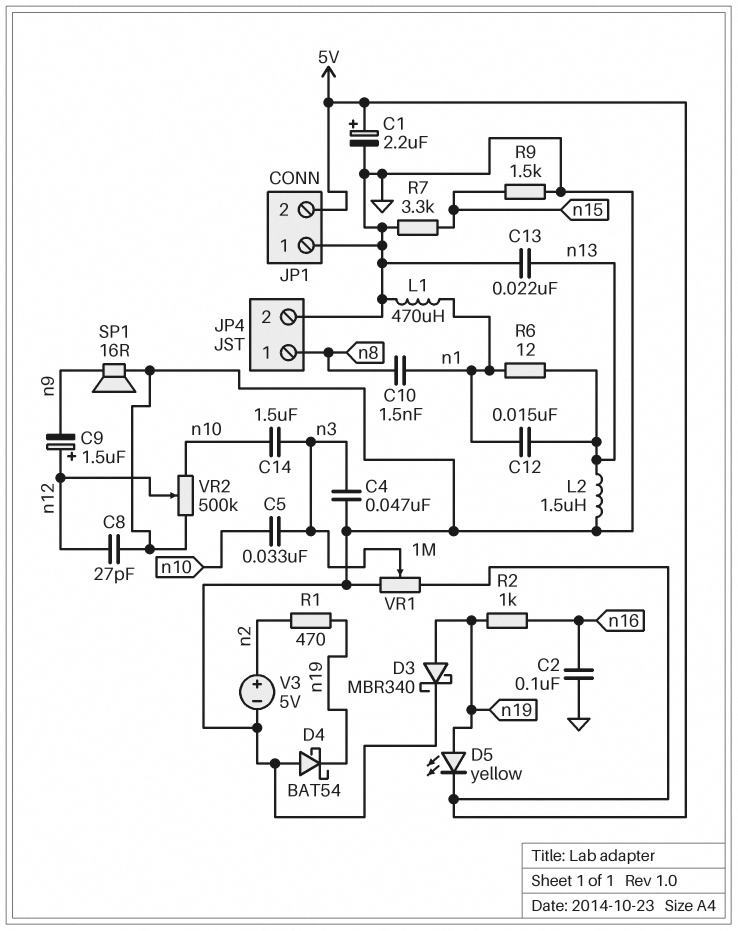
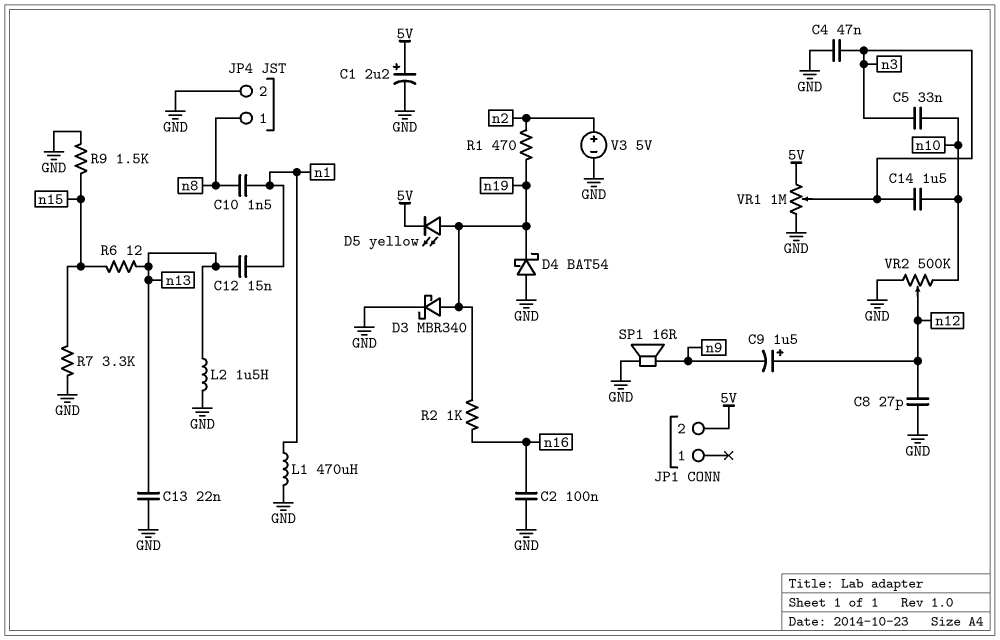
JP1 pin 1: GND -> none
R6: 12 (n1, n13) -> 12 (n13, n15)

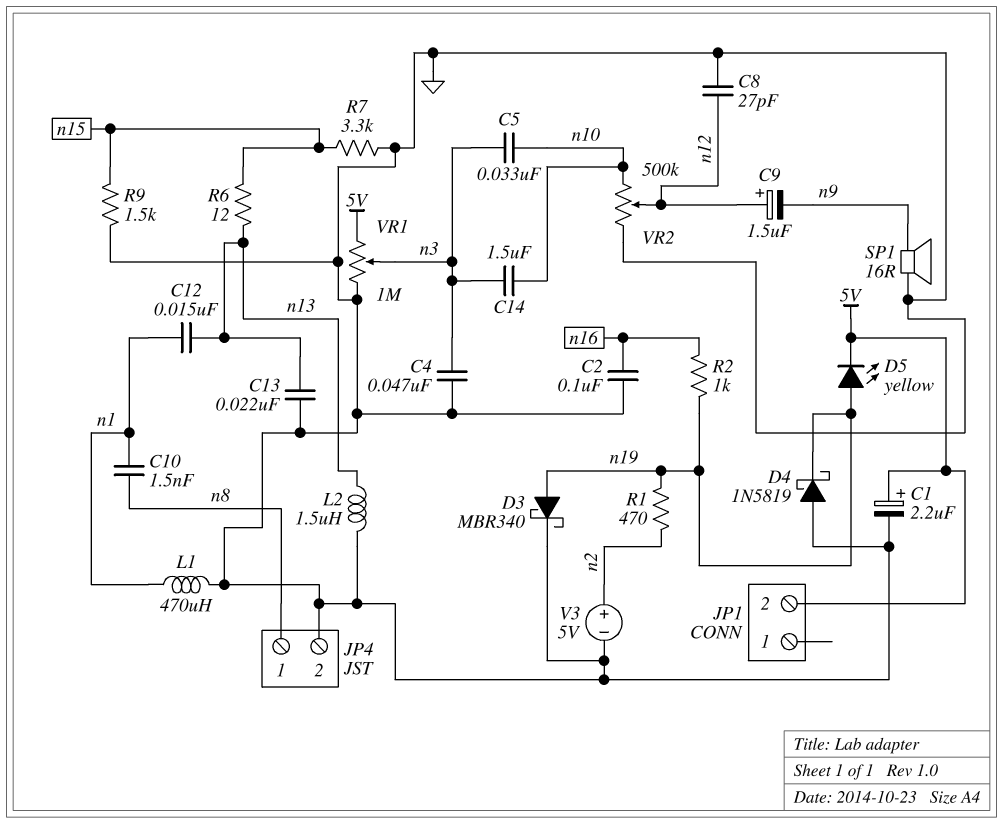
D4: schottky BAT54 (A GND, K n19) -> schottky 1N5819 (A GND, K n19)

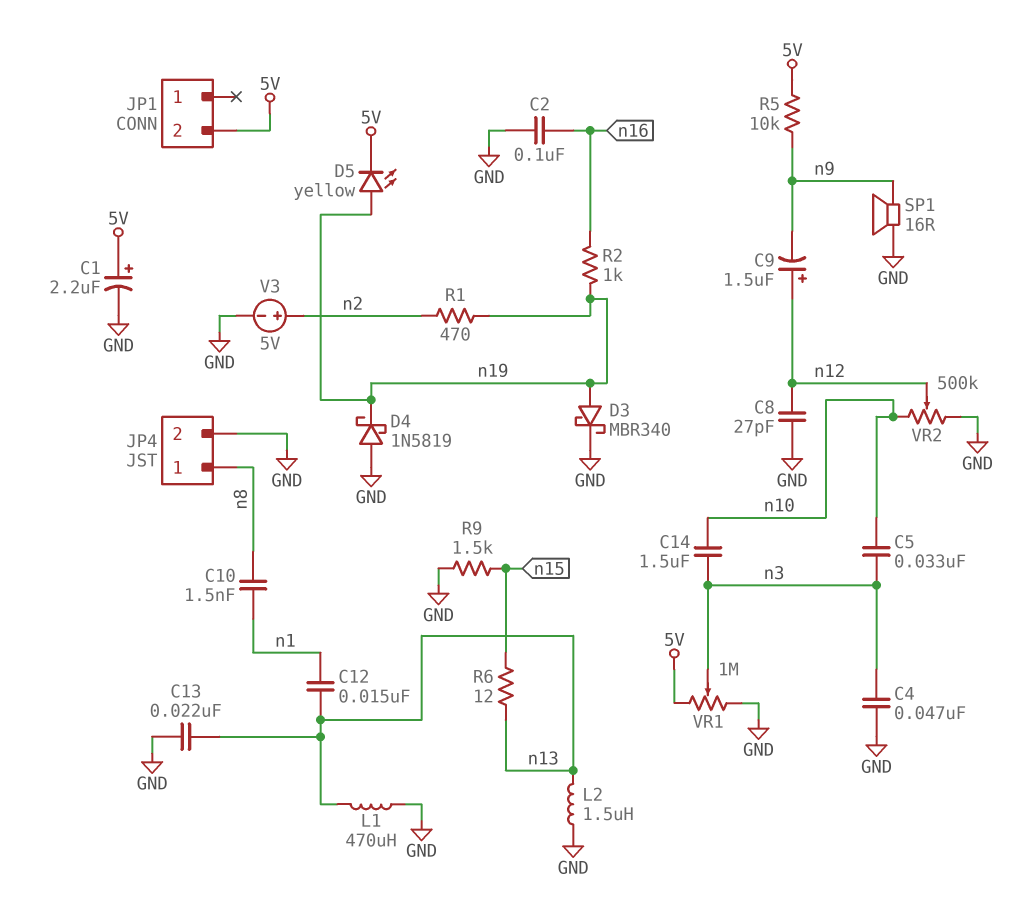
L1: 470uH (GND, n1) -> 470uH (GND, n13)
R5: none -> 10k (5V, n9)
R7: 3.3k (GND, n15) -> none

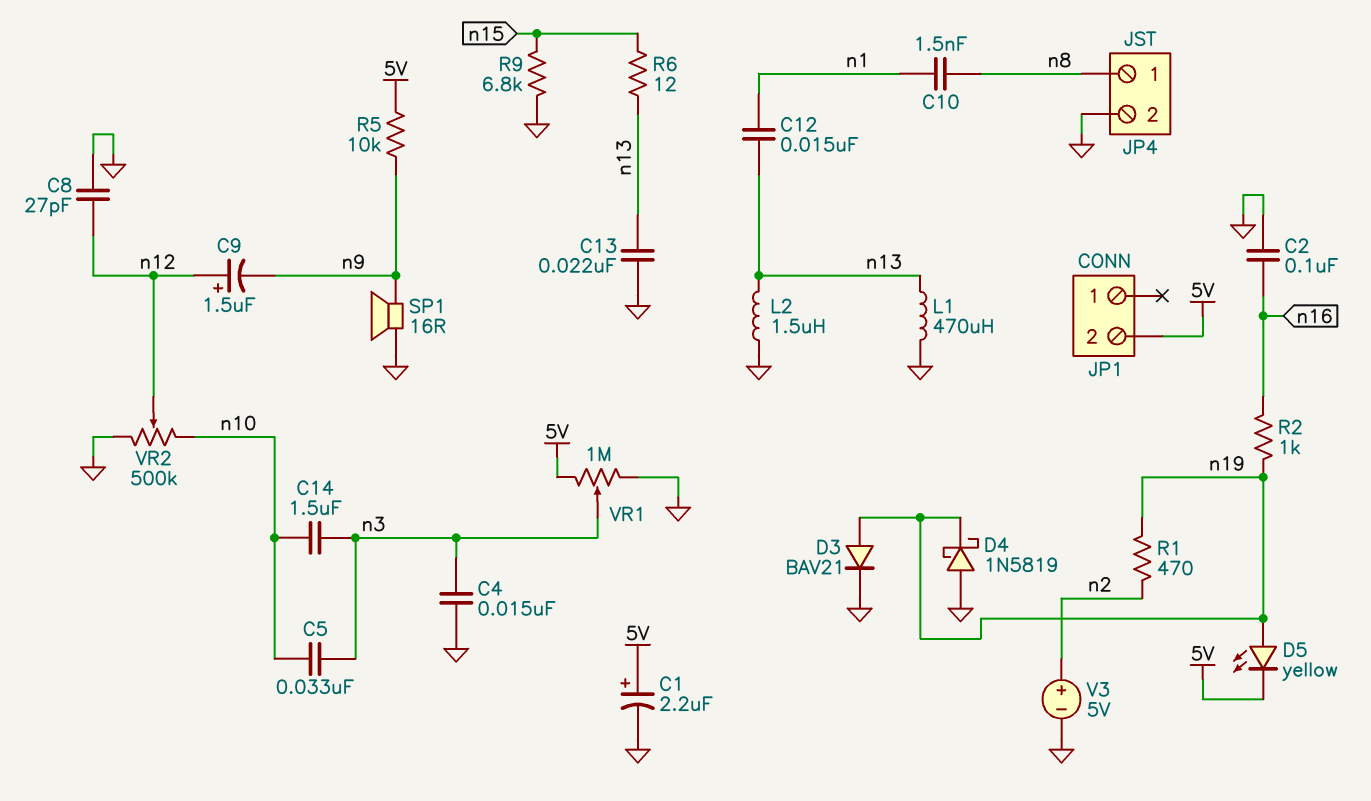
C4: 47nF (GND, n3) -> 15nF (GND, n3)
D3: schottky MBR340 (A n19, K GND) -> diode BAV21 (A n19, K GND)
R9: 1.5k (GND, n15) -> 6.8k (GND, n15)

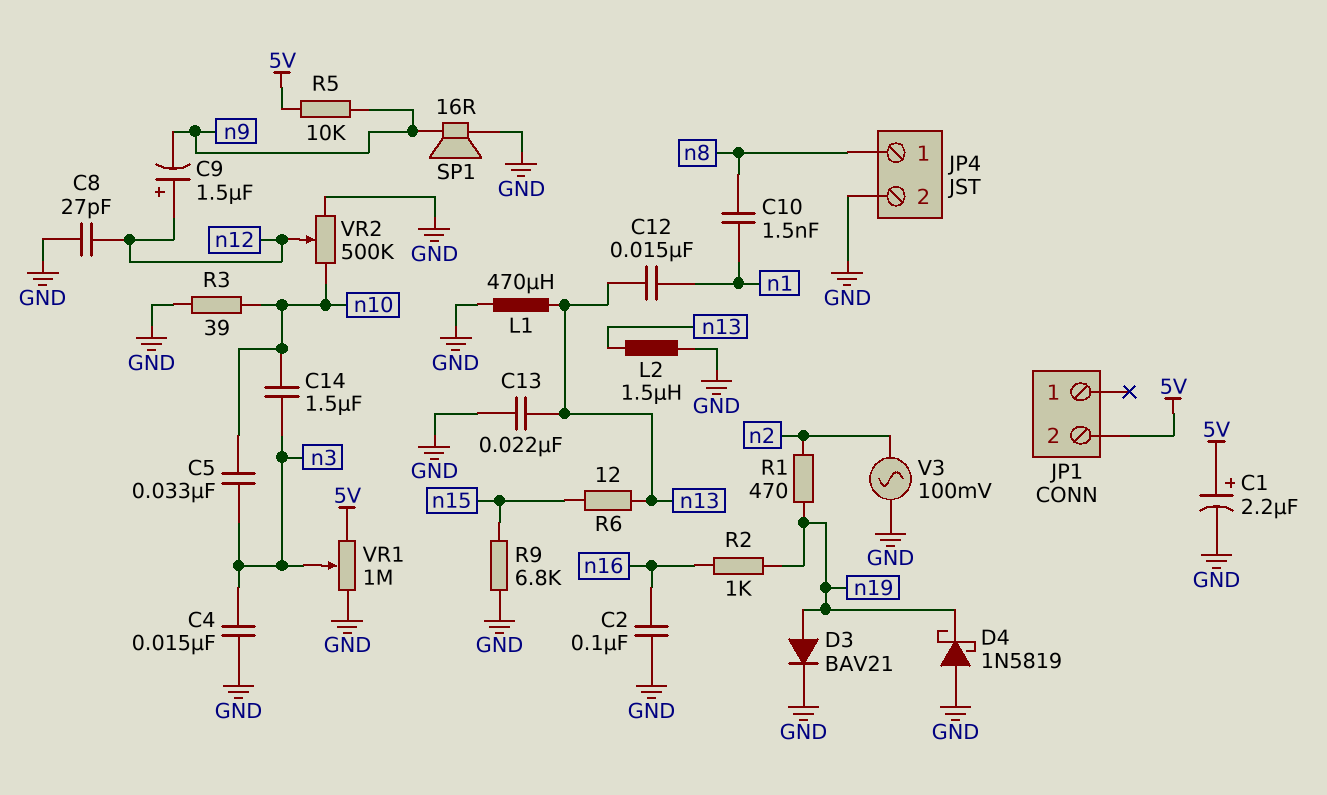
D5: LED yellow (A n19, K 5V) -> none
R3: none -> 39 (GND, n10)
V3: 5V (plus n2, minus GND) -> AC 100mV (GND, n2)

